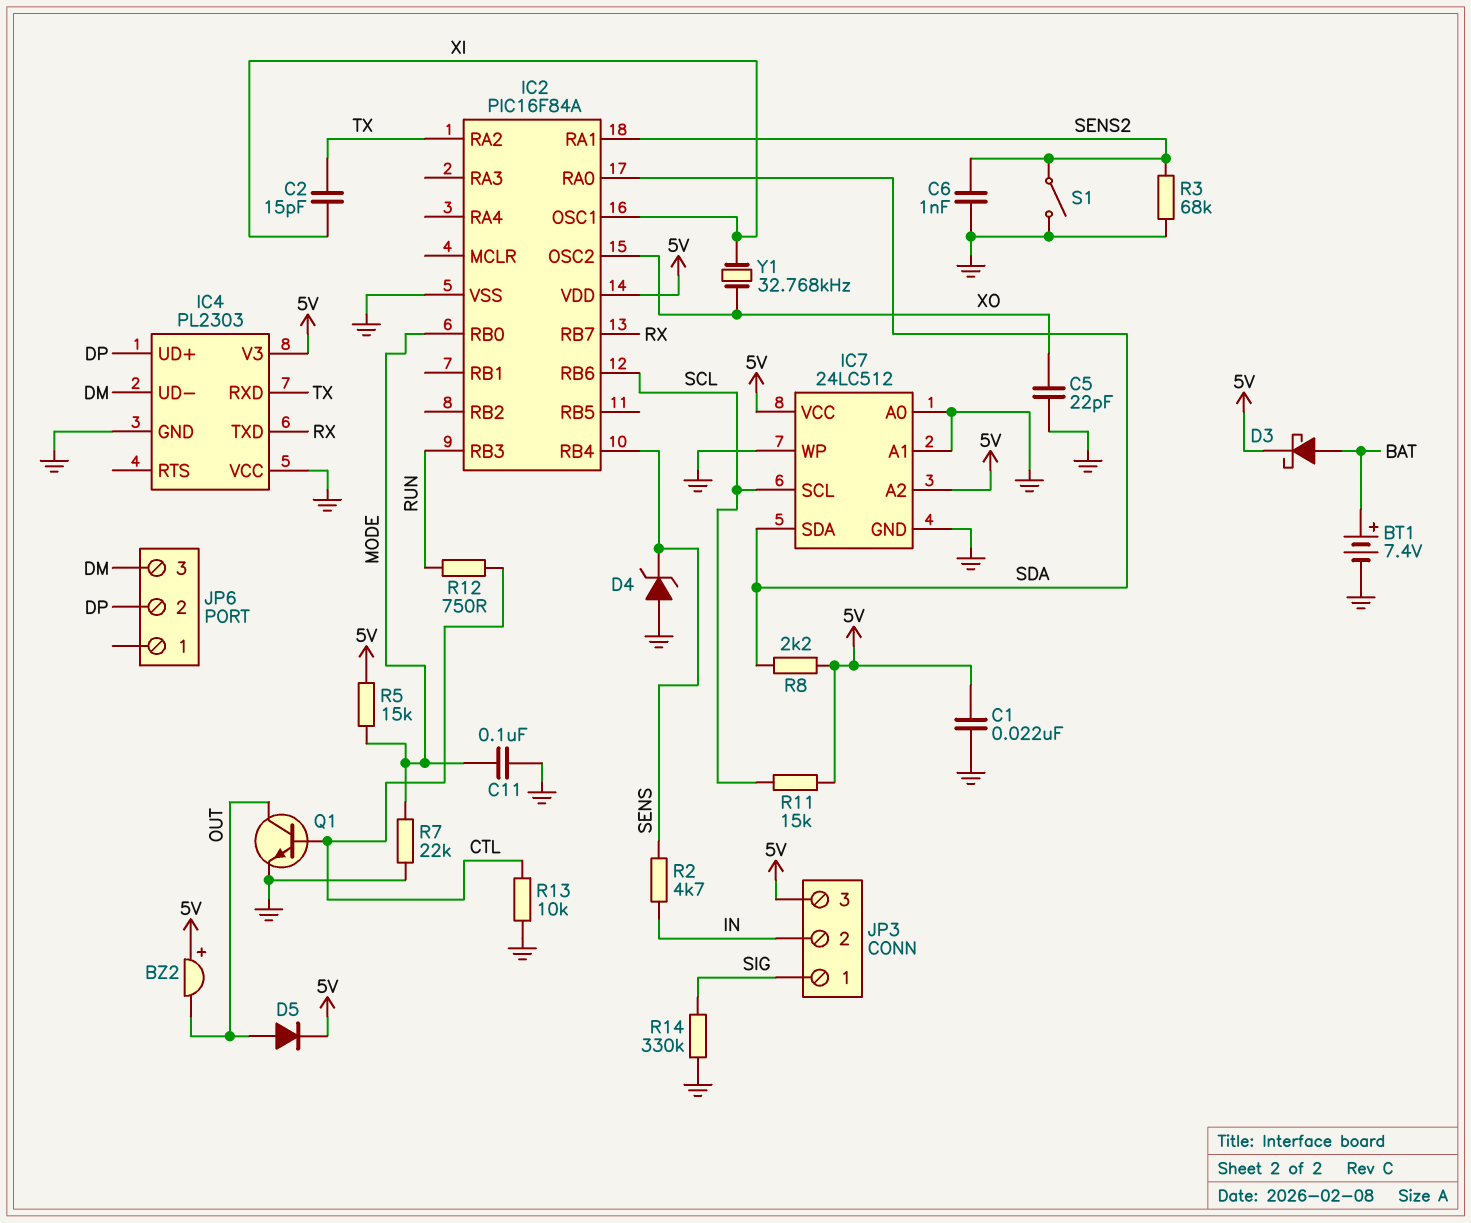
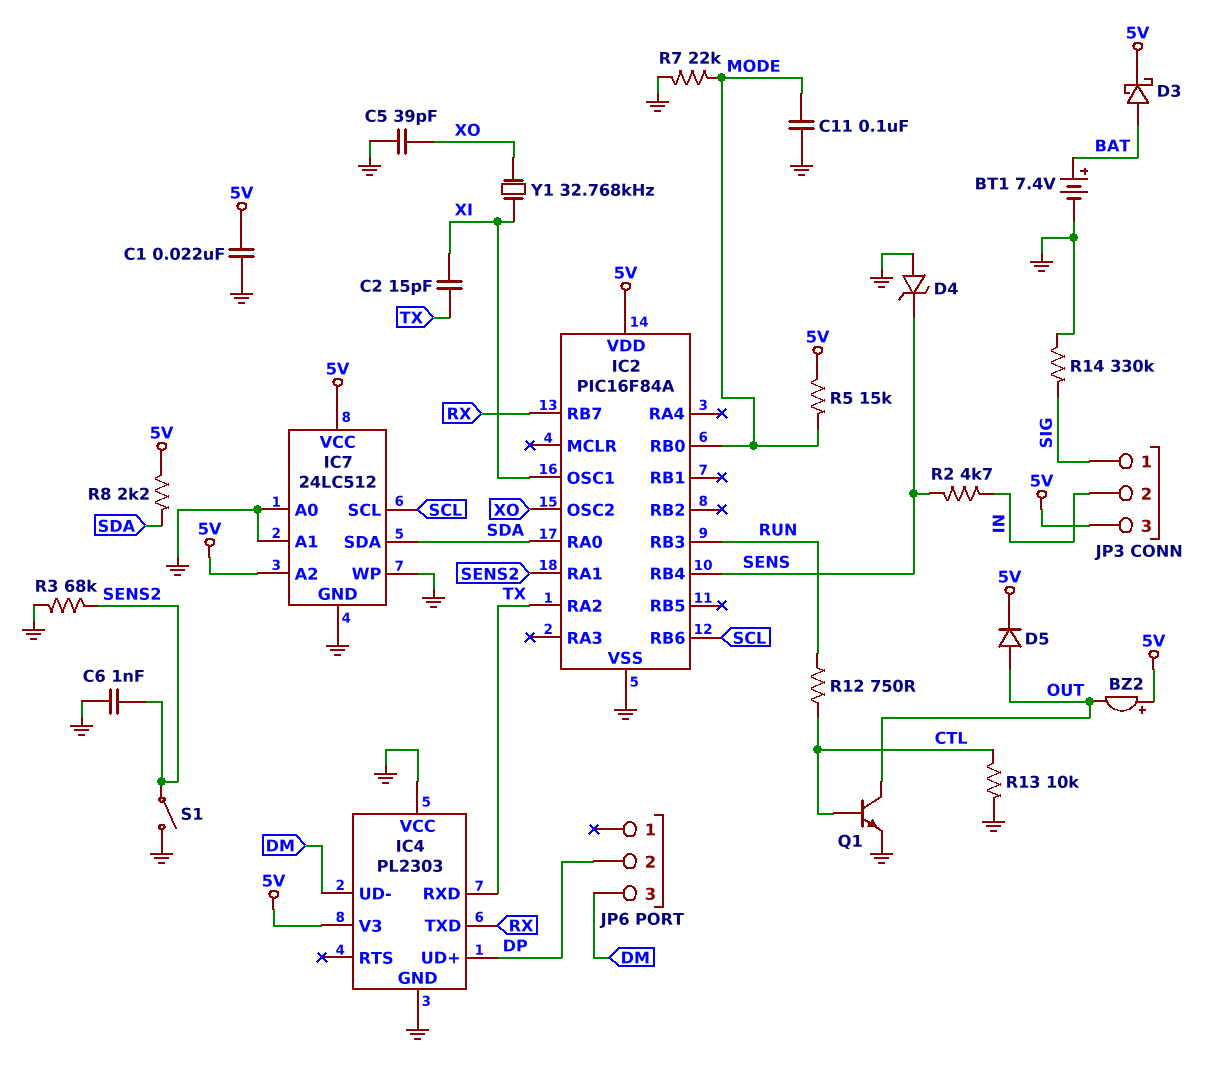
C5: 22pF (GND, XO) -> 39pF (GND, XO)
R11: 15k (5V, SCL) -> none

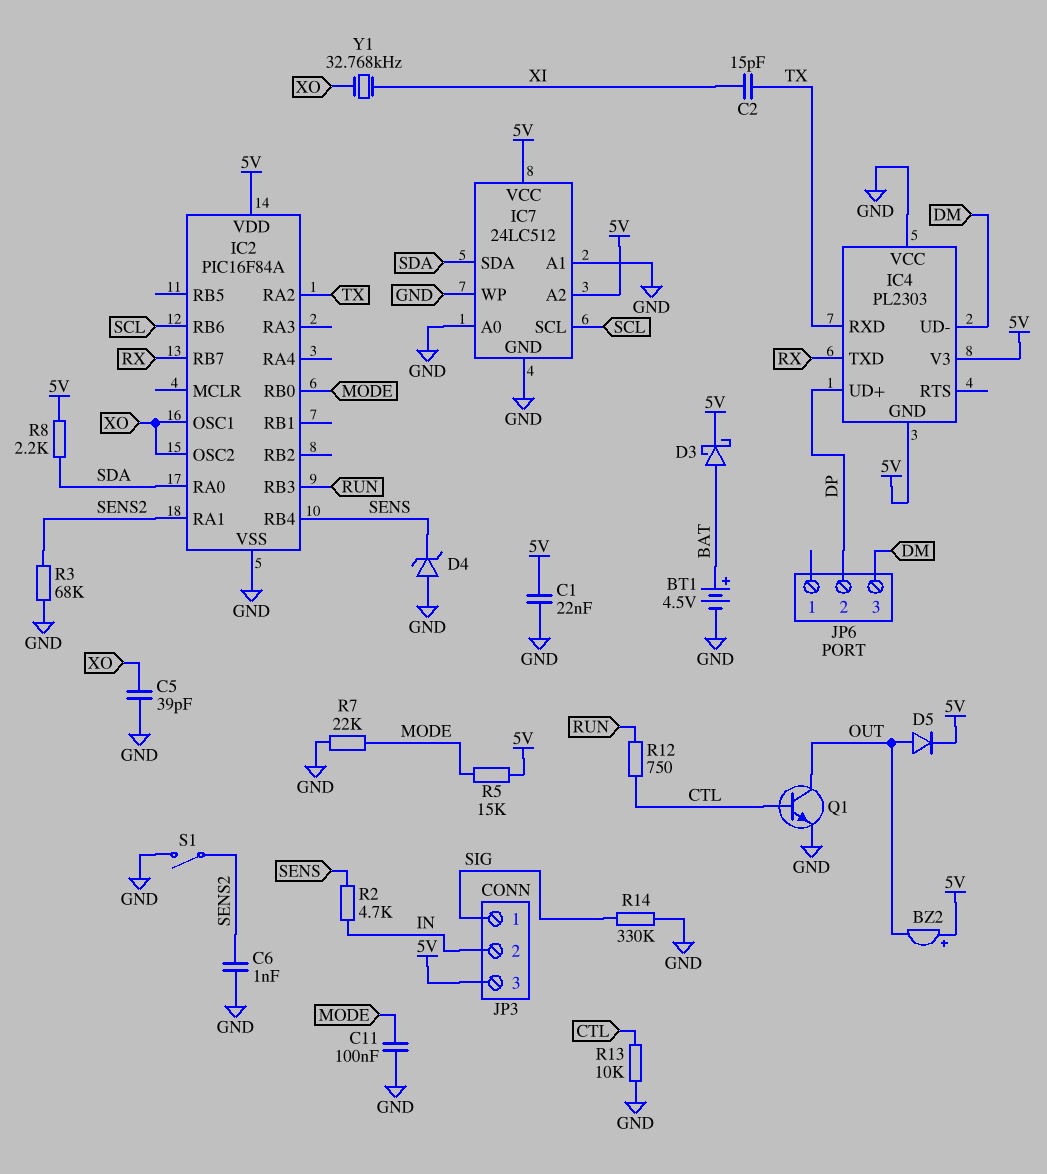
BT1: 7.4V (plus BAT, minus GND) -> 4.5V (plus BAT, minus GND)
IC2 pin OSC1: XI -> XO
IC4 pin GND: GND -> 5V

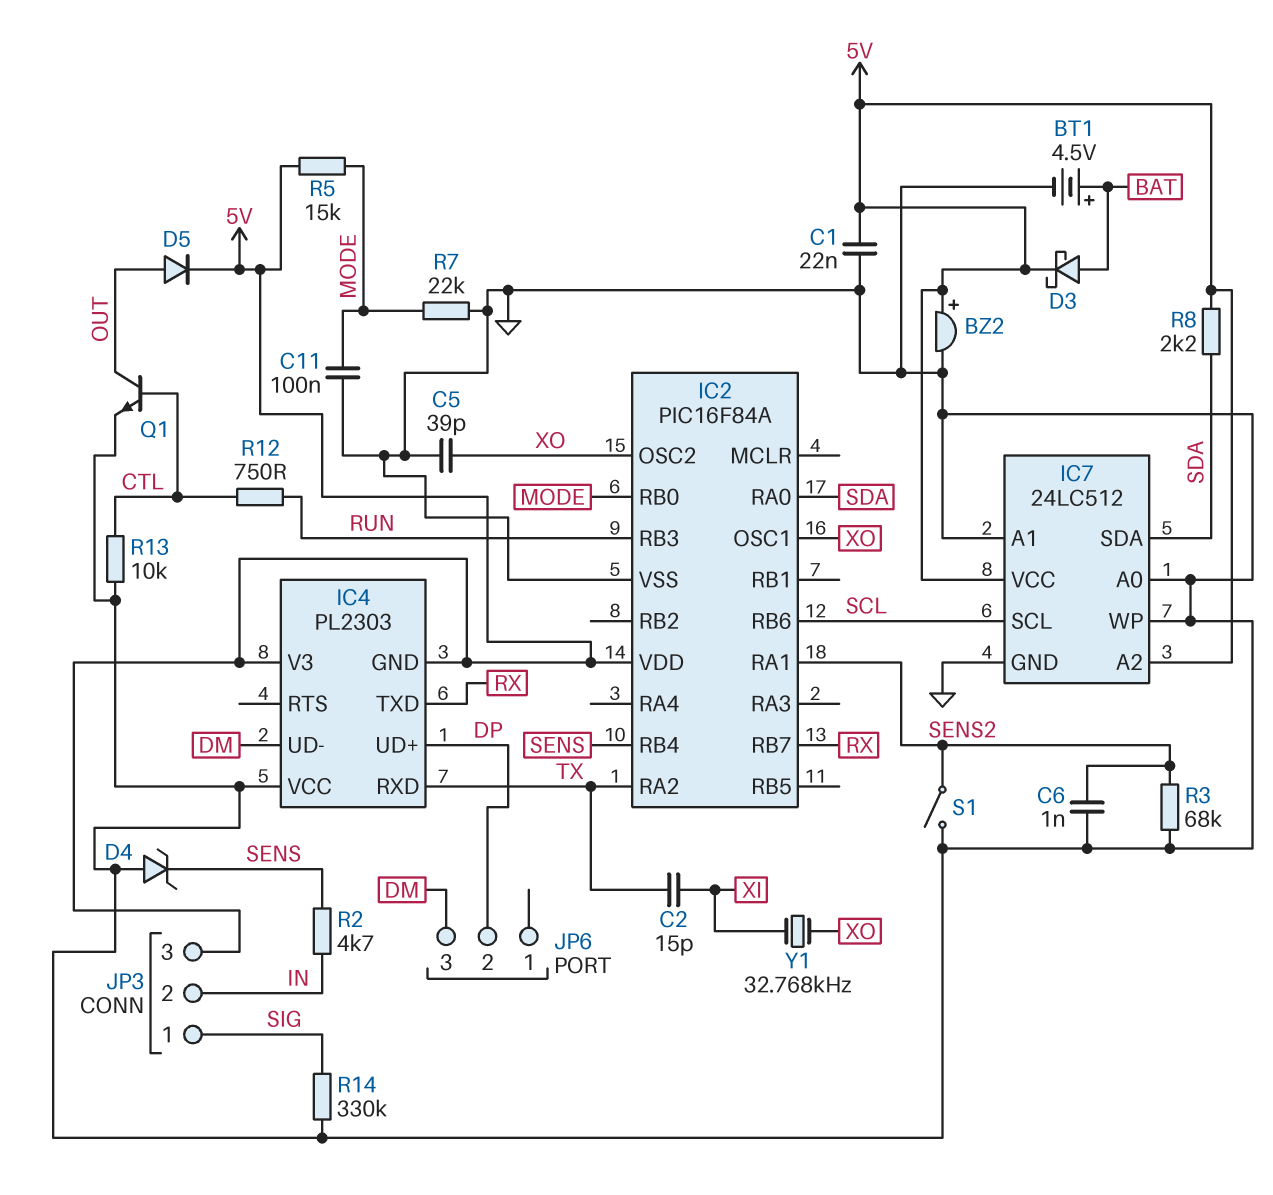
BZ2: buzzer (plus 5V, minus OUT) -> buzzer (plus 5V, minus GND)

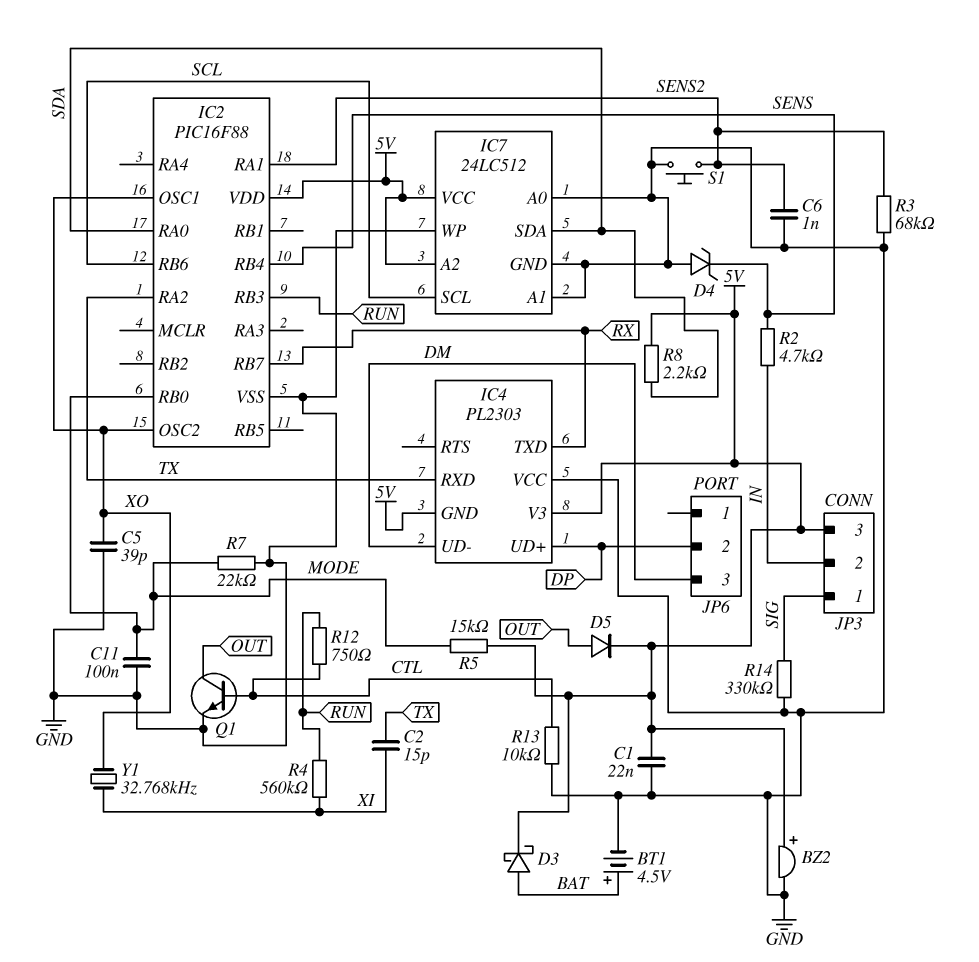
IC2: PIC16F84A -> PIC16F88
R4: none -> 560k (RUN, XI)
S1: switch (GND, SENS2) -> button (GND, SENS2)

